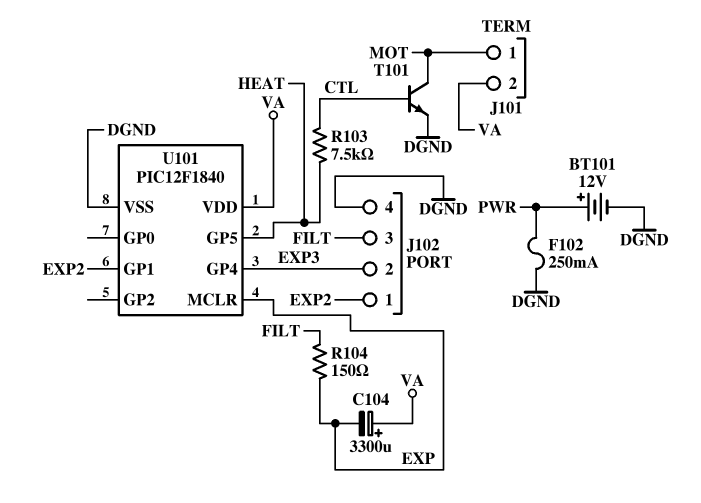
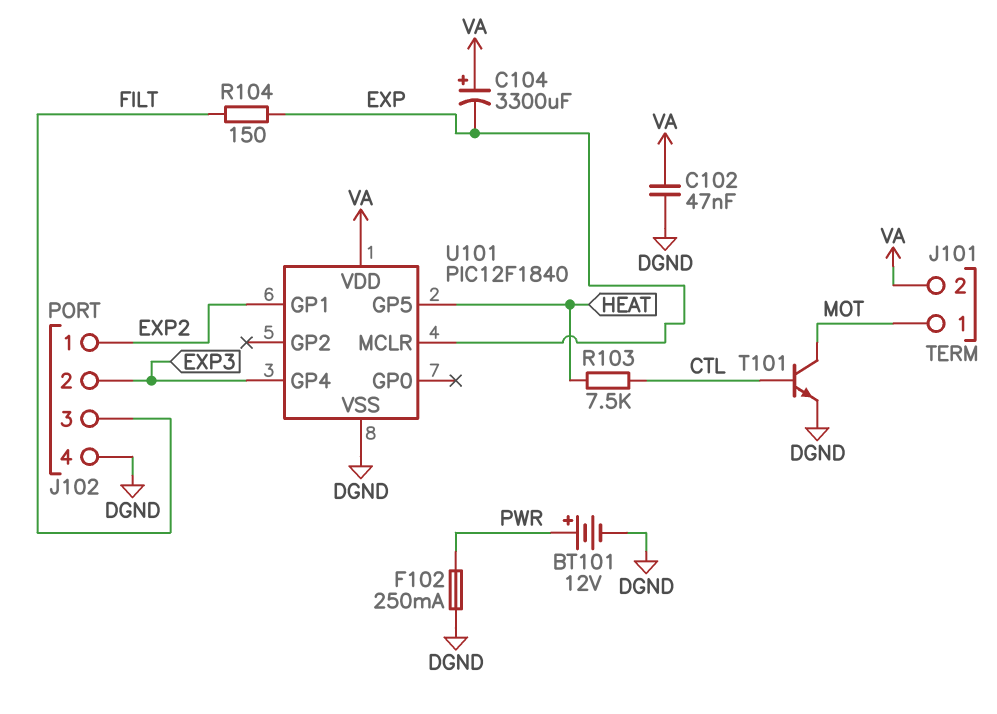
C102: none -> 47nF (DGND, VA)

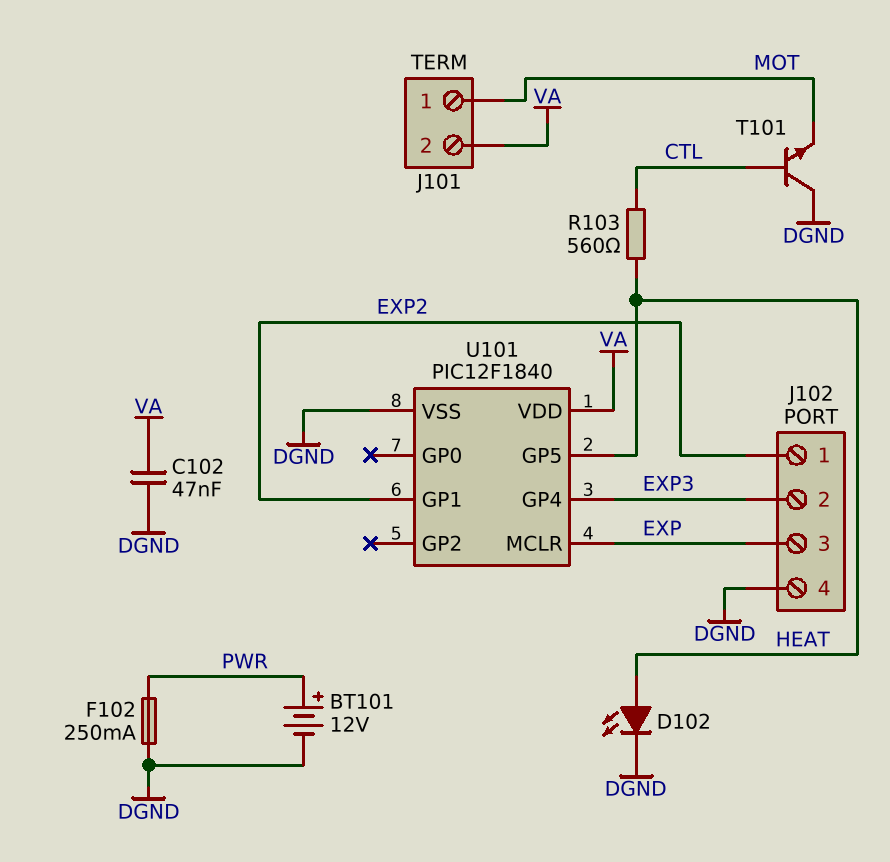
C104: 3300uF (plus VA, minus EXP) -> none
D102: none -> LED (A HEAT, K DGND)
J102 pin 3: FILT -> EXP
R103: 7.5k (CTL, HEAT) -> 560 (CTL, HEAT)
R104: 150 (EXP, FILT) -> none
T101: NPN (B CTL, C MOT, E DGND) -> NPN (B CTL, C DGND, E MOT)

